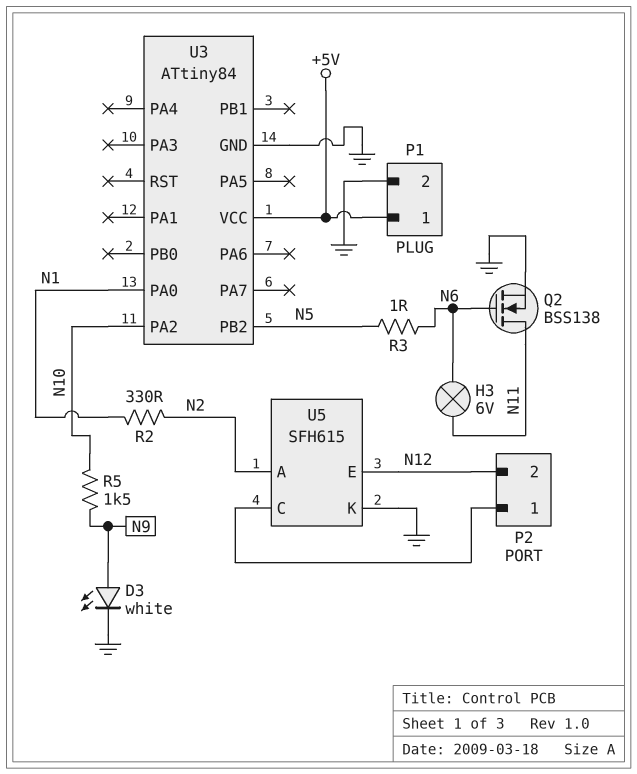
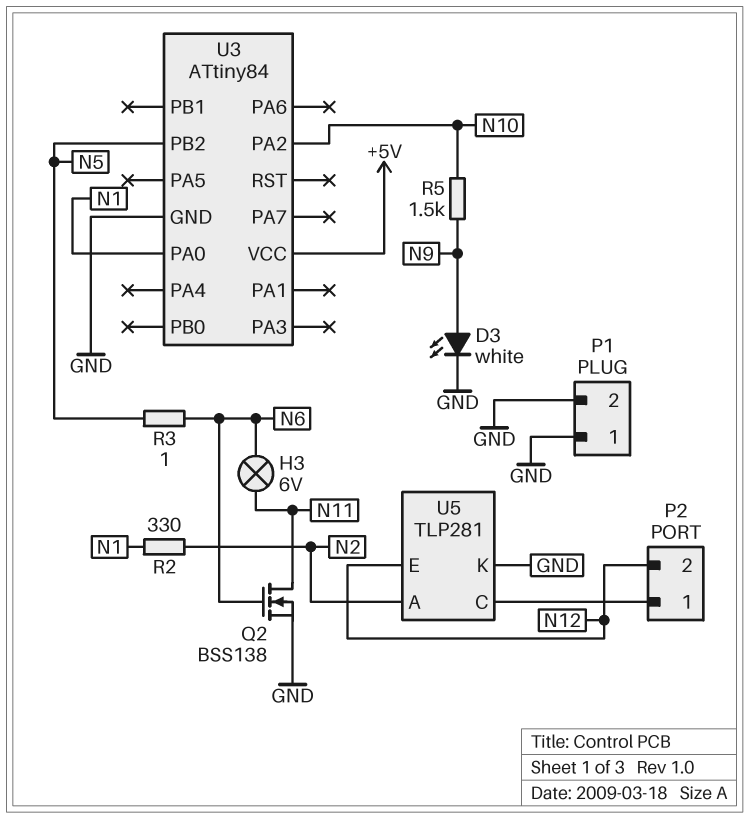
P1 pin 1: +5V -> GND
U5: SFH615 -> TLP281

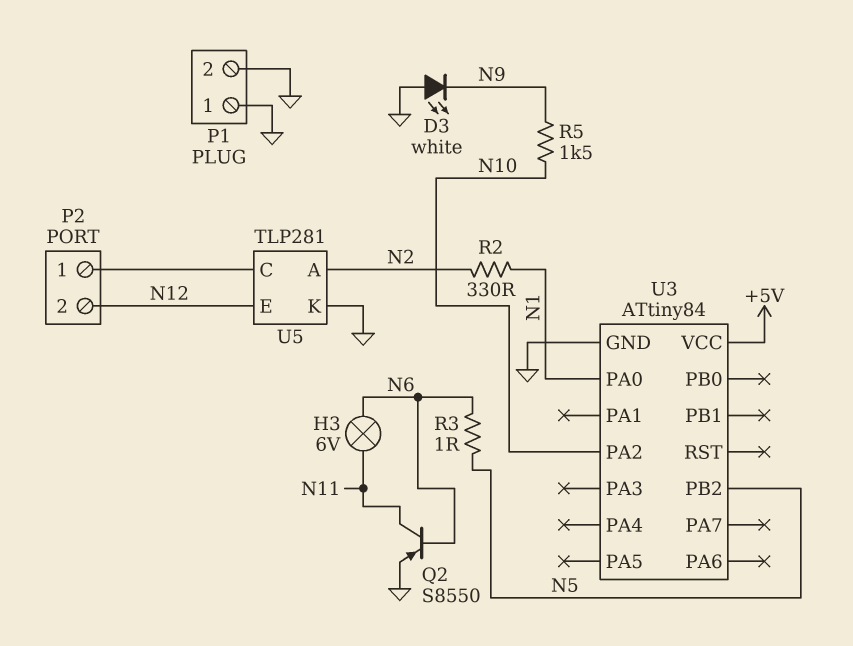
D3: LED white (A N9, K GND) -> LED white (A GND, K N9)
Q2: NMOS BSS138 (G N6, D N11, S GND) -> PNP S8550 (B N6, C N11, E GND)

